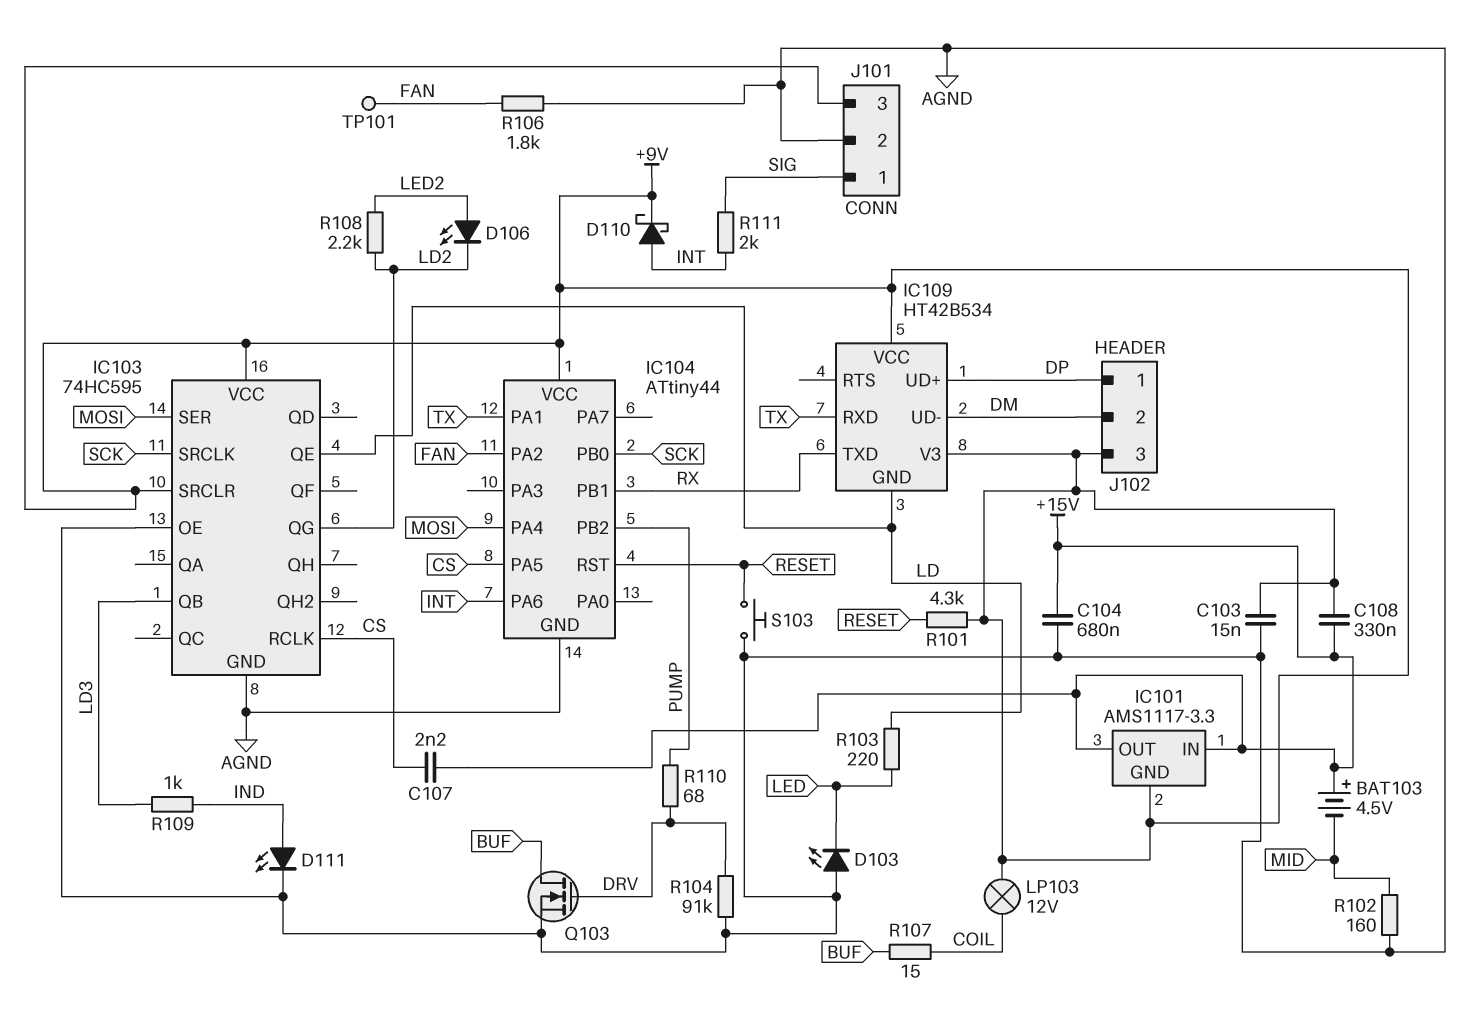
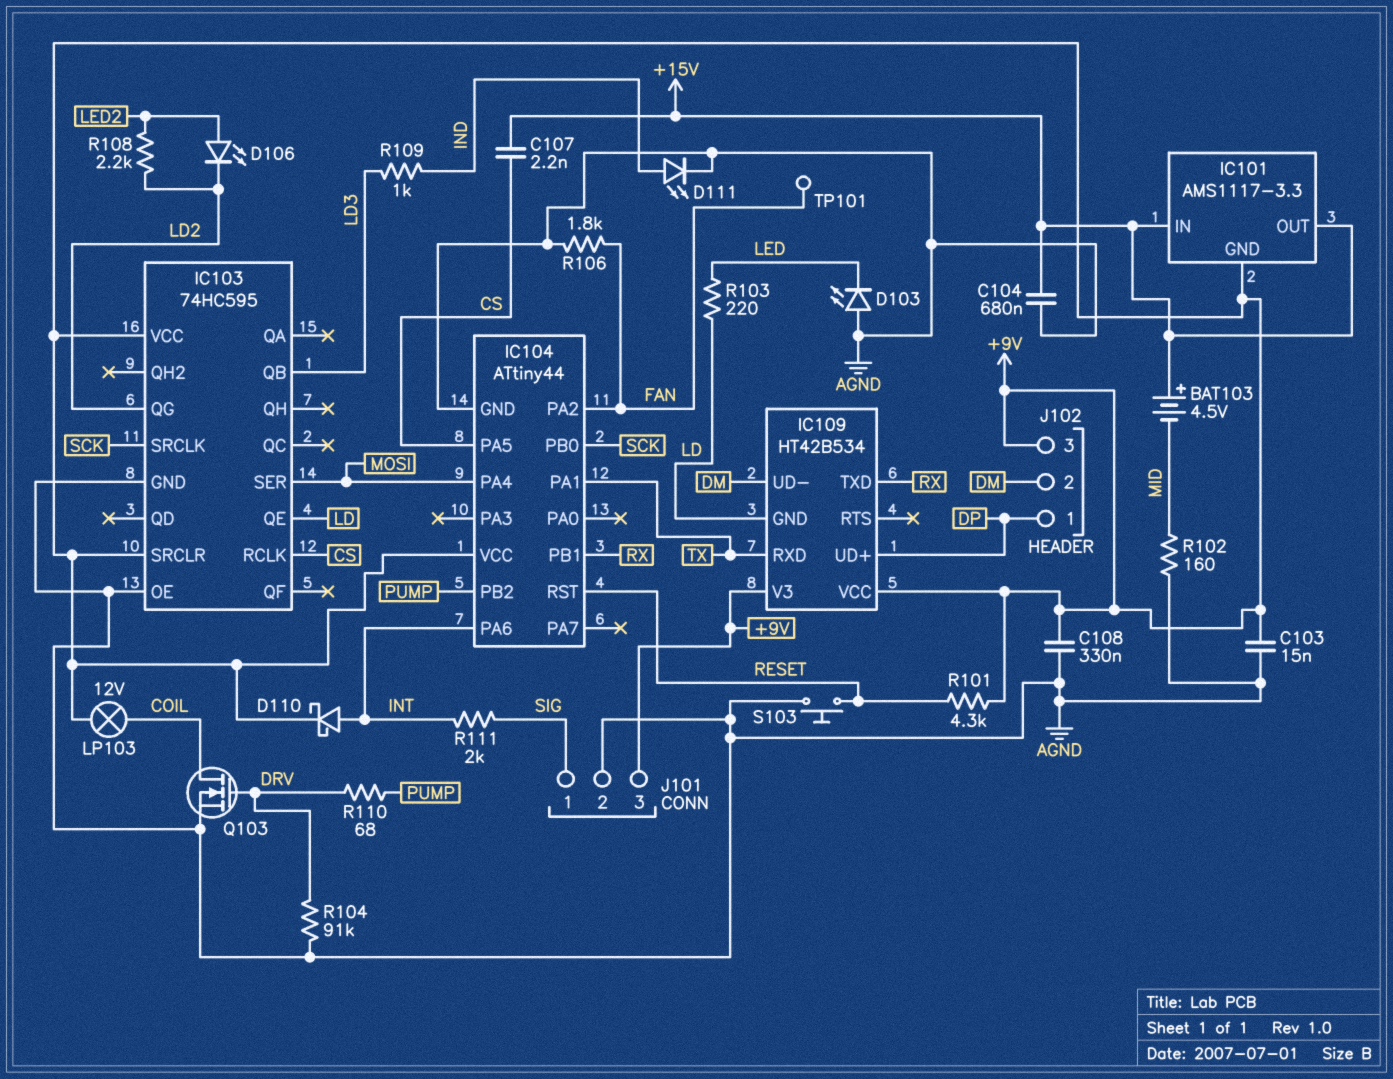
C108: 330nF (+9V, +15V) -> 330nF (+9V, AGND)
Q103: NMOS (G DRV, D BUF, S AGND) -> NMOS (G DRV, D COIL, S AGND)
R107: 15 (BUF, COIL) -> none

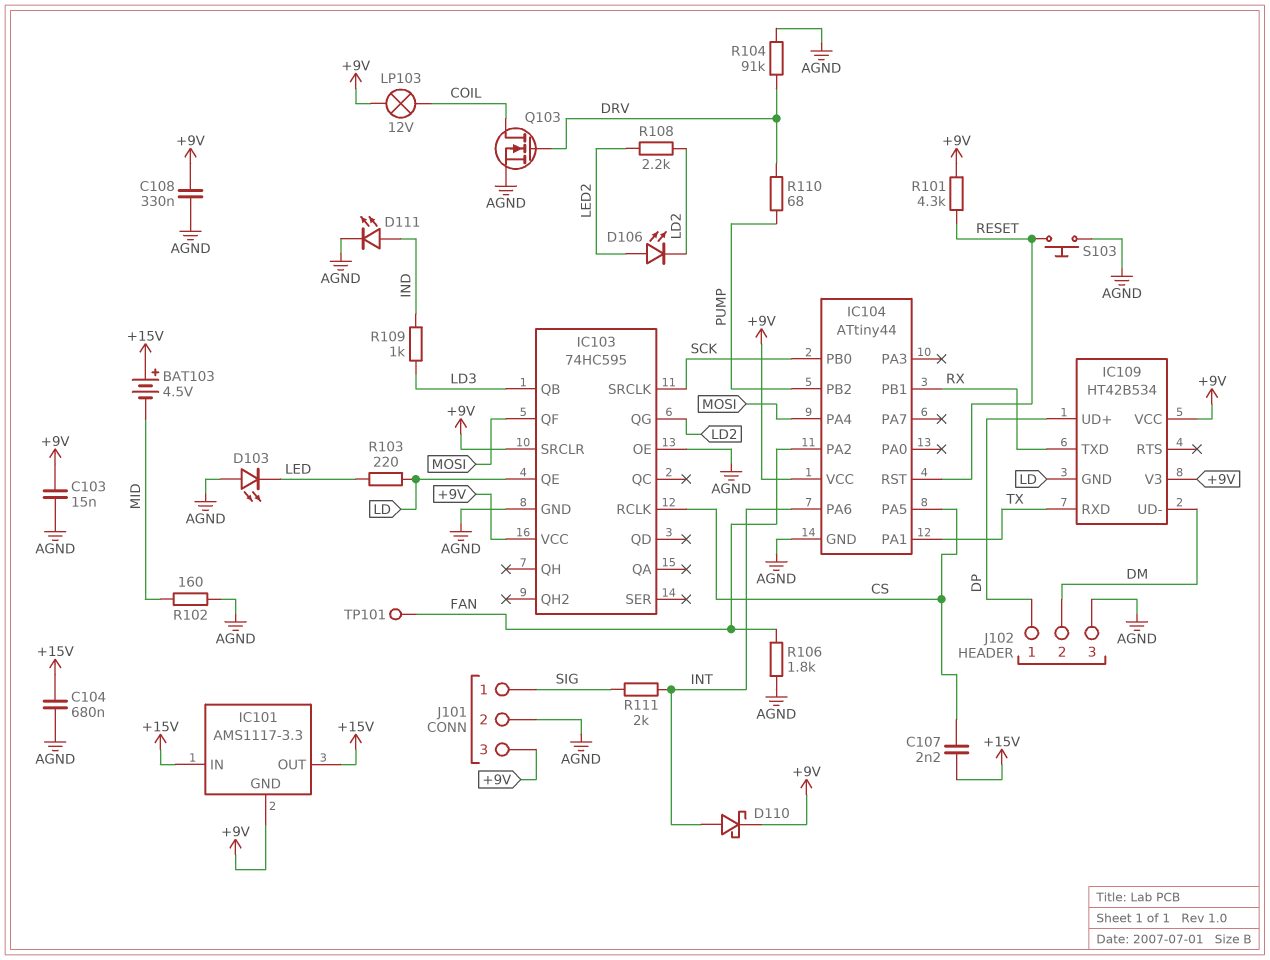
IC103 pin QF: none -> MOSI
IC103 pin SER: MOSI -> none
J102 pin 3: +9V -> AGND

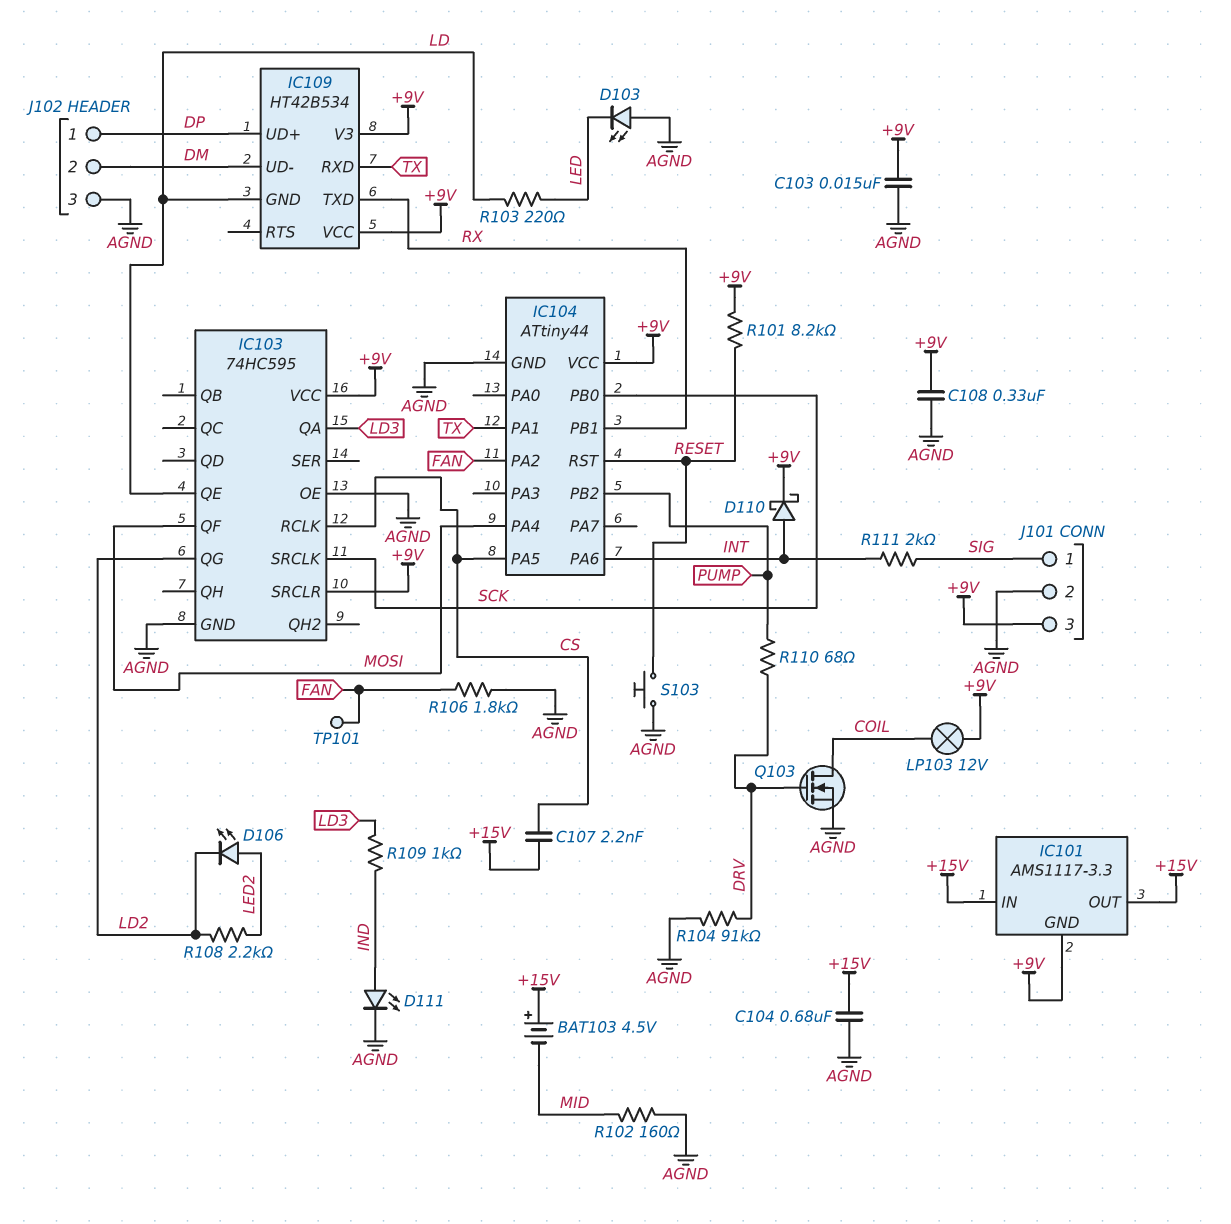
IC103 pin QA: none -> LD3
IC103 pin QB: LD3 -> none
R101: 4.3k (+9V, RESET) -> 8.2k (+9V, RESET)

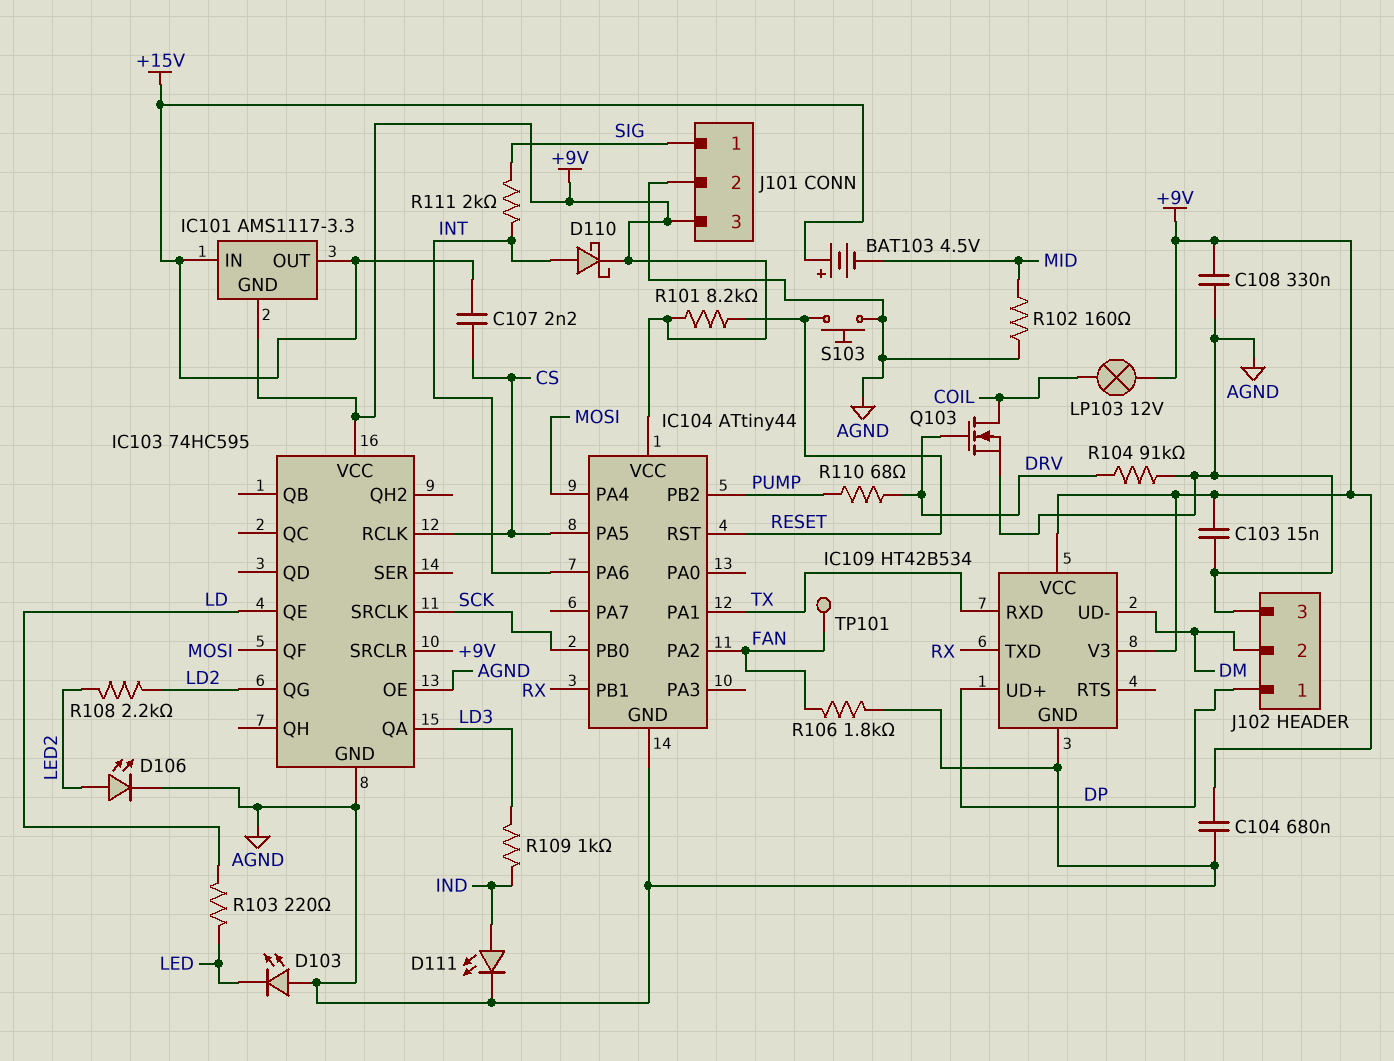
C104: 680nF (+15V, AGND) -> 680nF (+9V, AGND)
D106: LED (A LED2, K LD2) -> LED (A LED2, K AGND)
IC109 pin GND: LD -> AGND

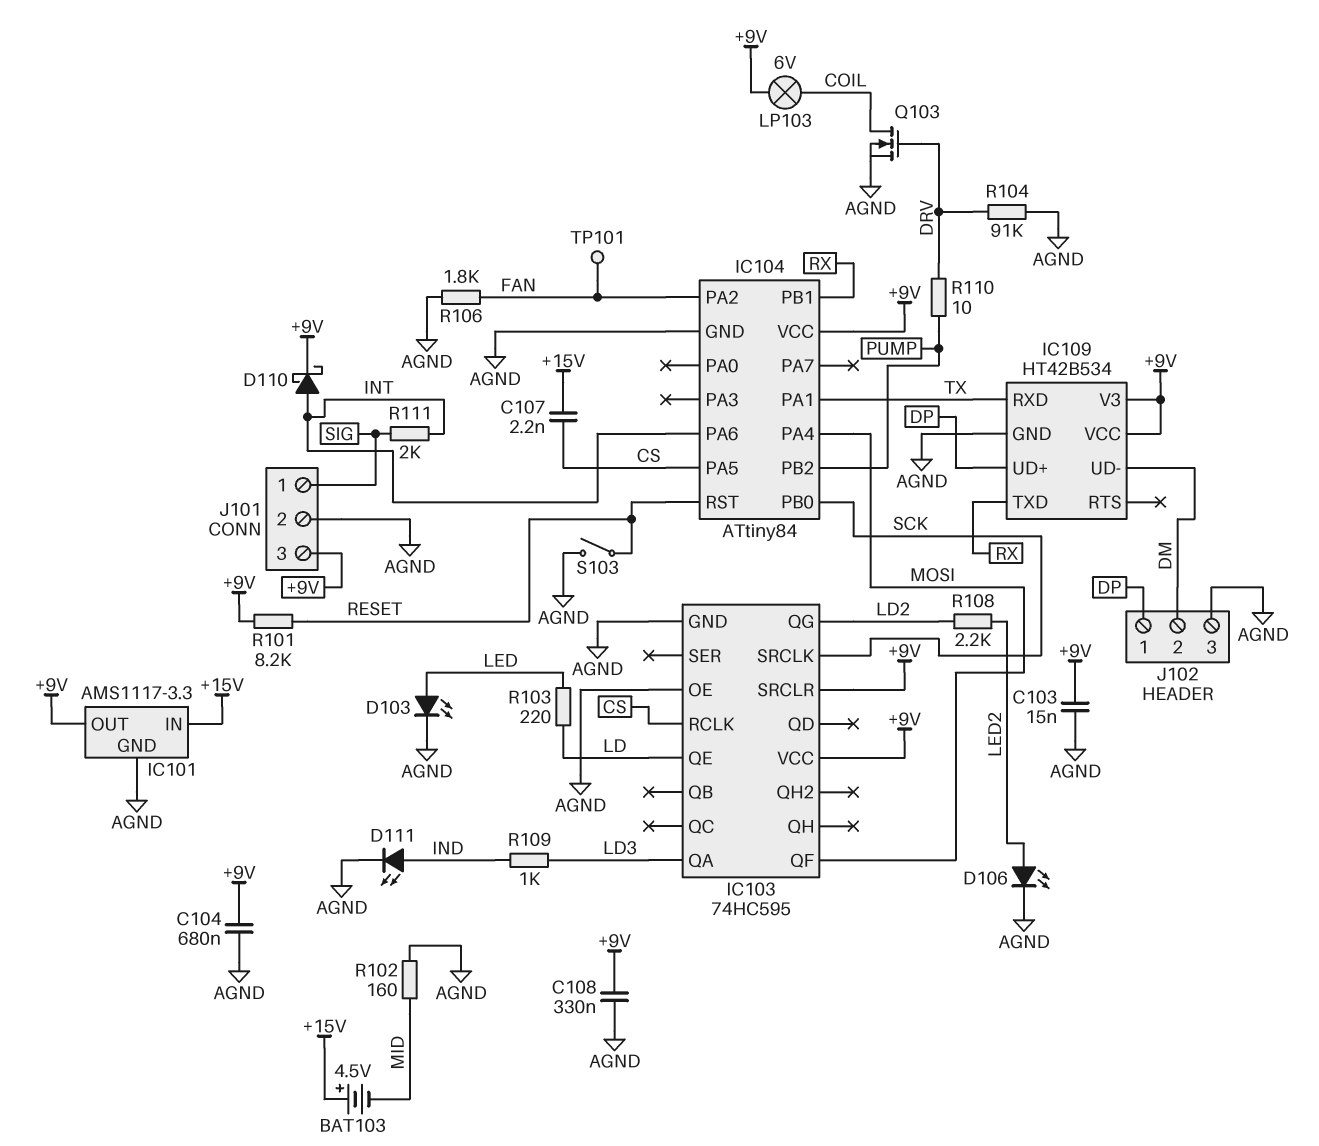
D103: LED (A AGND, K LED) -> LED (A LED, K AGND)
IC101 pin GND: +9V -> AGND
IC101 pin OUT: +15V -> +9V
IC104: ATtiny44 -> ATtiny84
LP103: lamp 12V (+9V, COIL) -> lamp 6V (+9V, COIL)
R110: 68 (DRV, PUMP) -> 10 (DRV, PUMP)
S103: button (AGND, RESET) -> switch (AGND, RESET)

